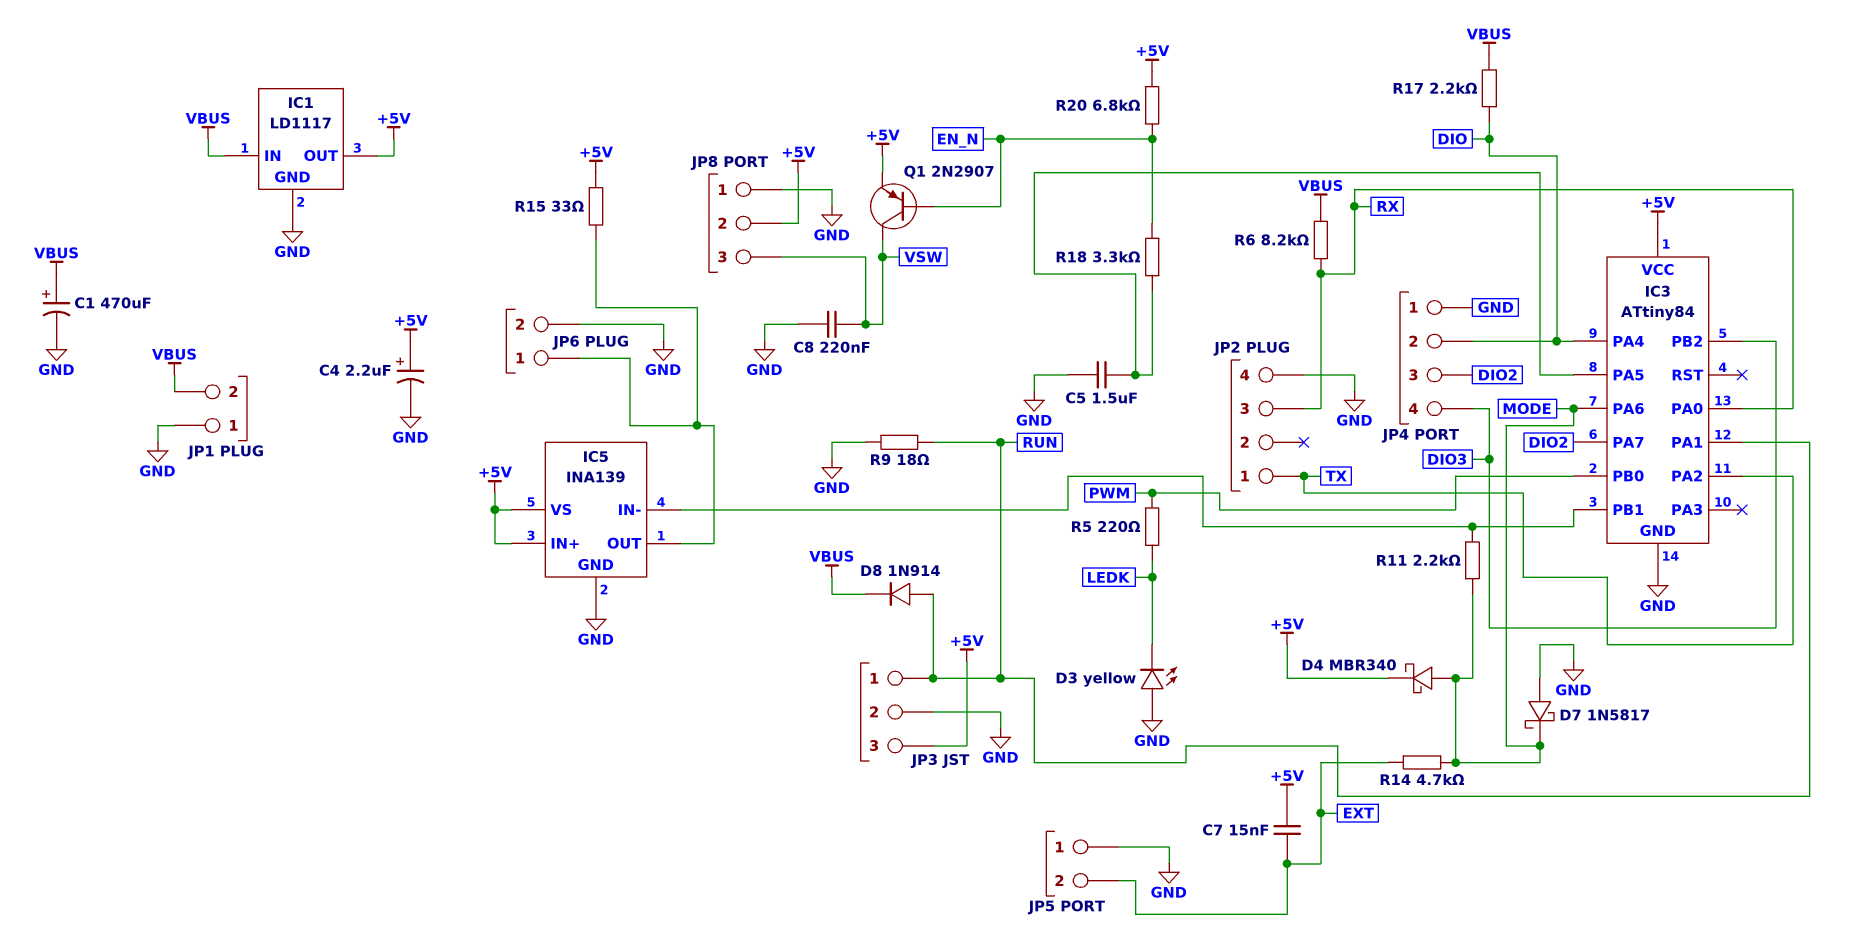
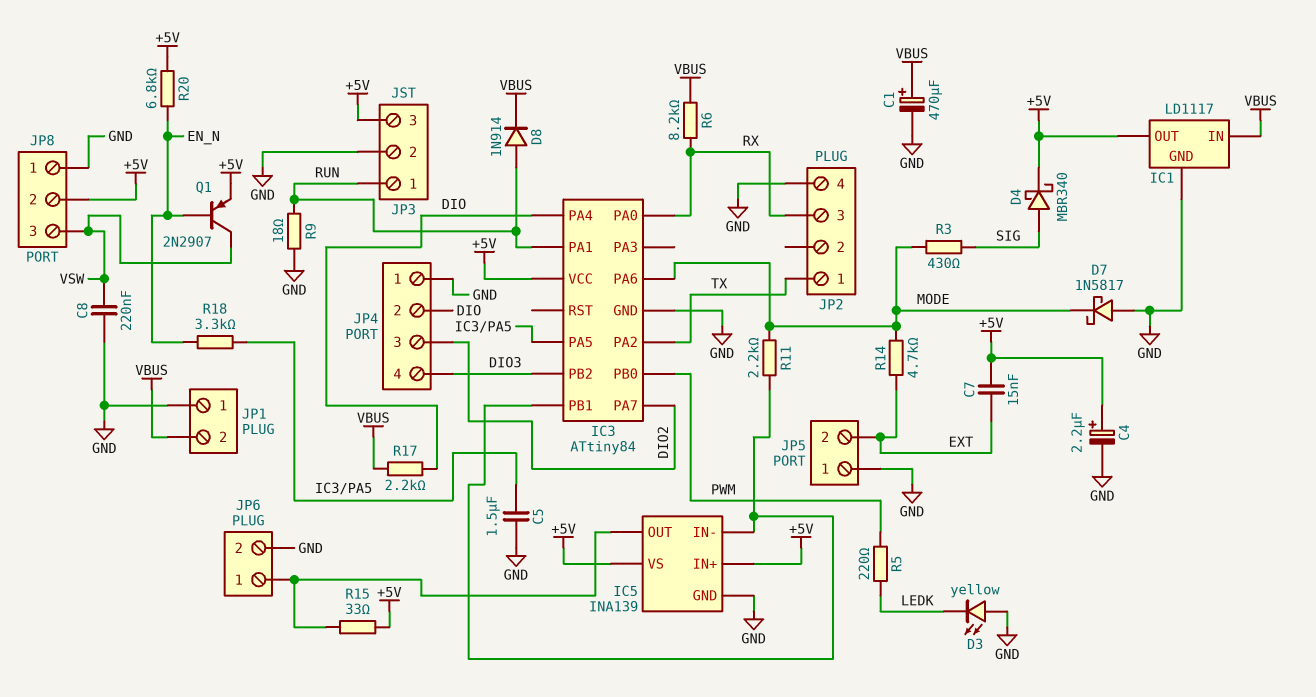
D4: schottky MBR340 (A MODE, K +5V) -> schottky MBR340 (A SIG, K +5V)
R3: none -> 430 (MODE, SIG)

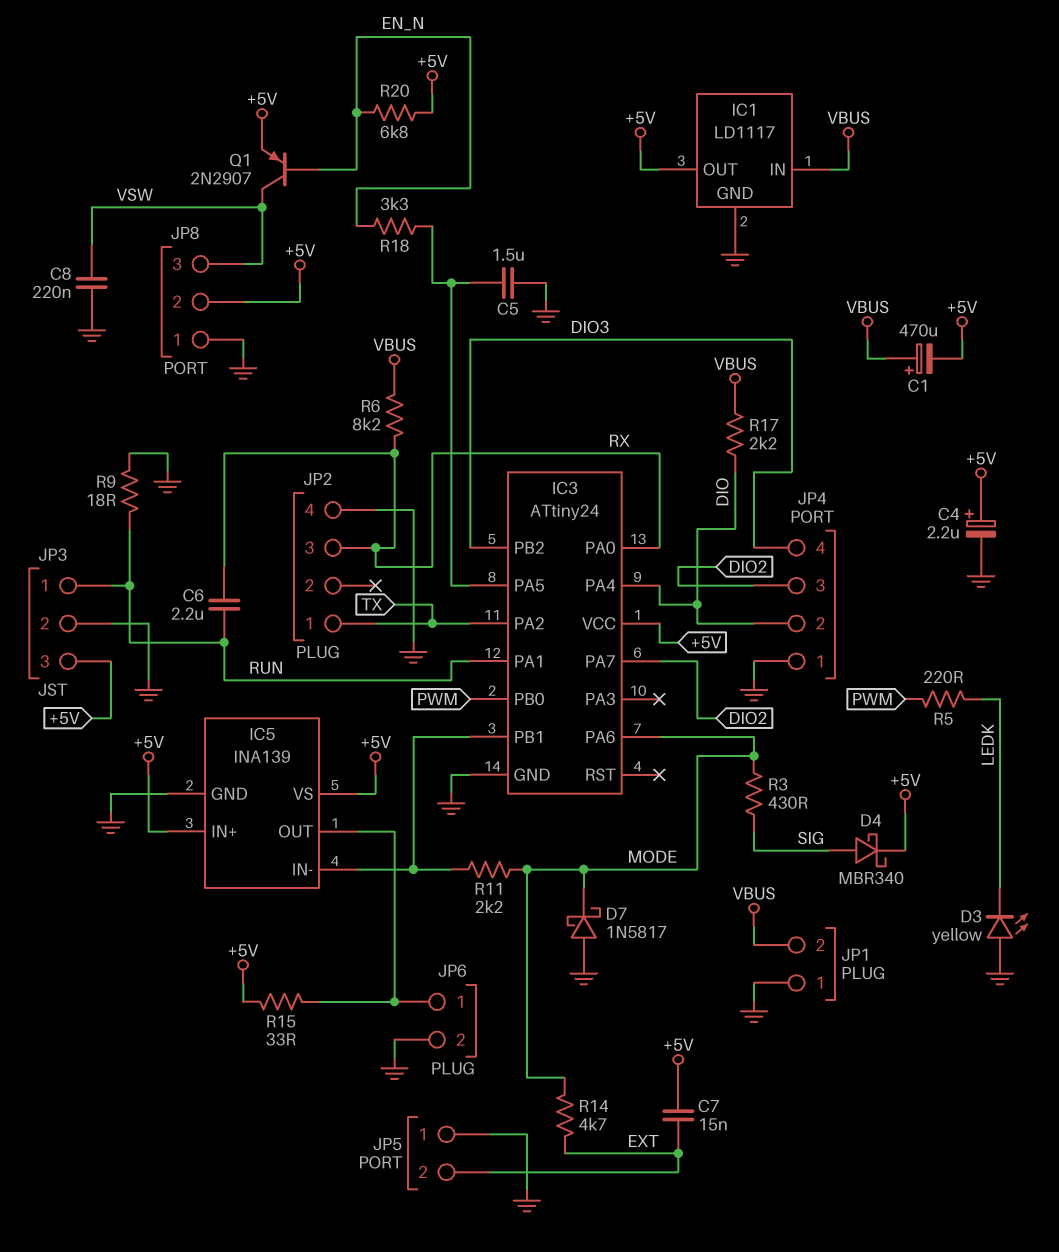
C1: 470uF (plus VBUS, minus GND) -> 470uF (plus VBUS, minus +5V)
C6: none -> 2.2uF (RUN, RX)
D8: diode 1N914 (A RUN, K VBUS) -> none
IC3: ATtiny84 -> ATtiny24

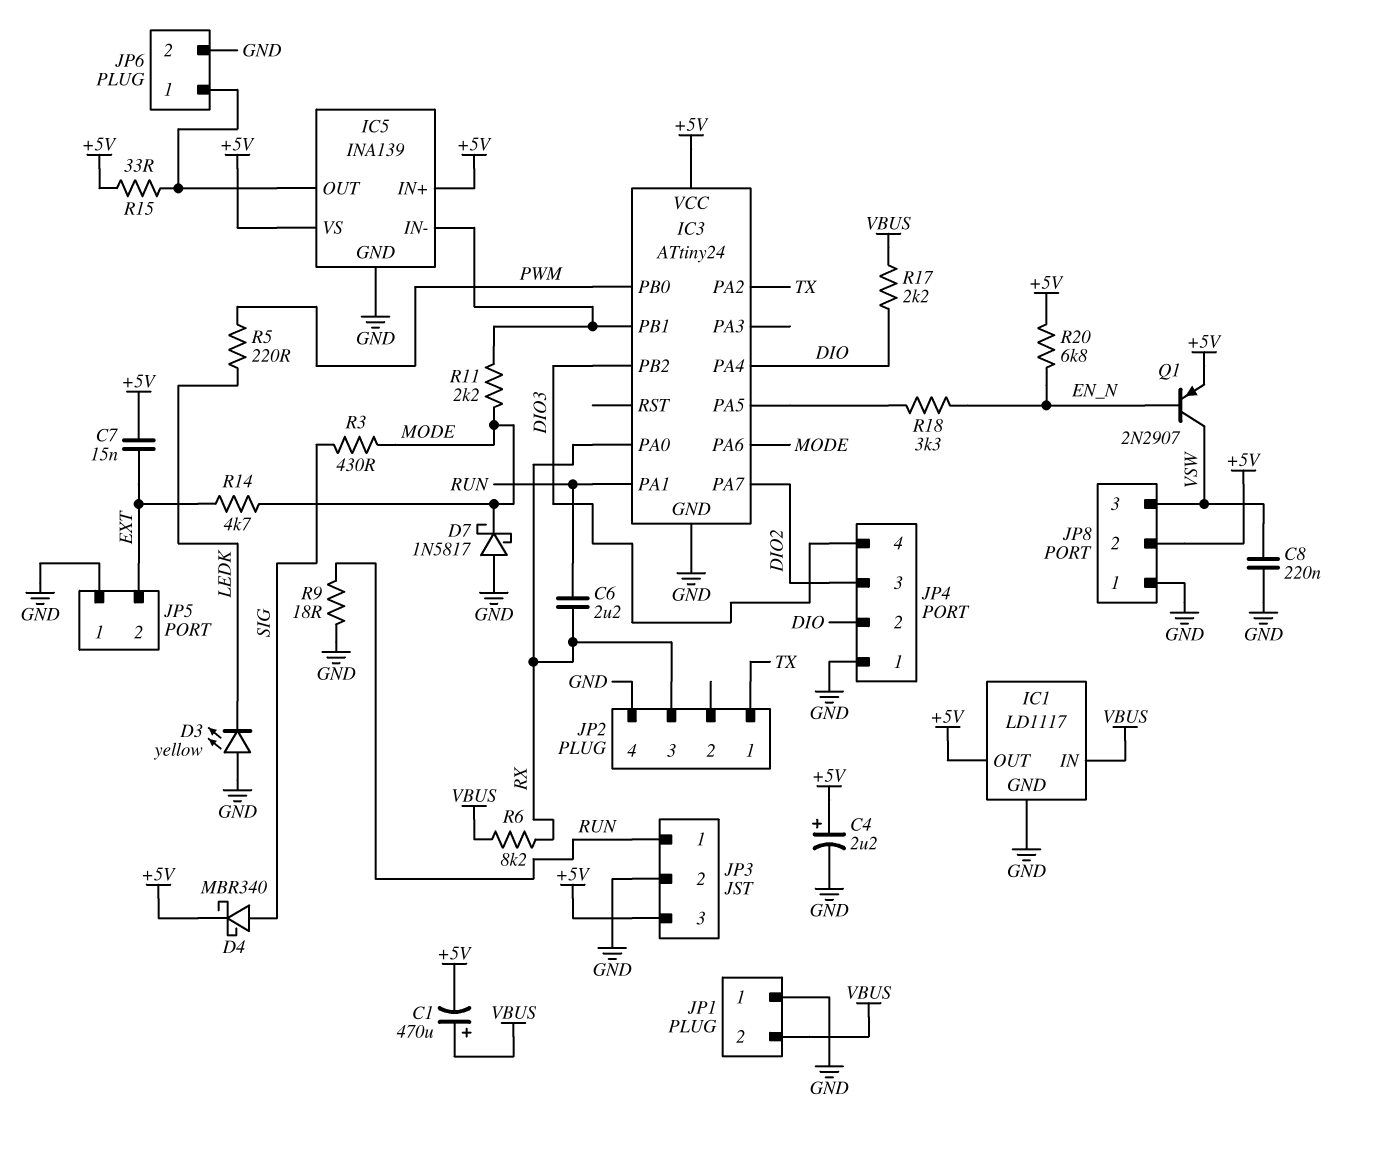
C5: 1.5uF (GND, IC3/PA5) -> none

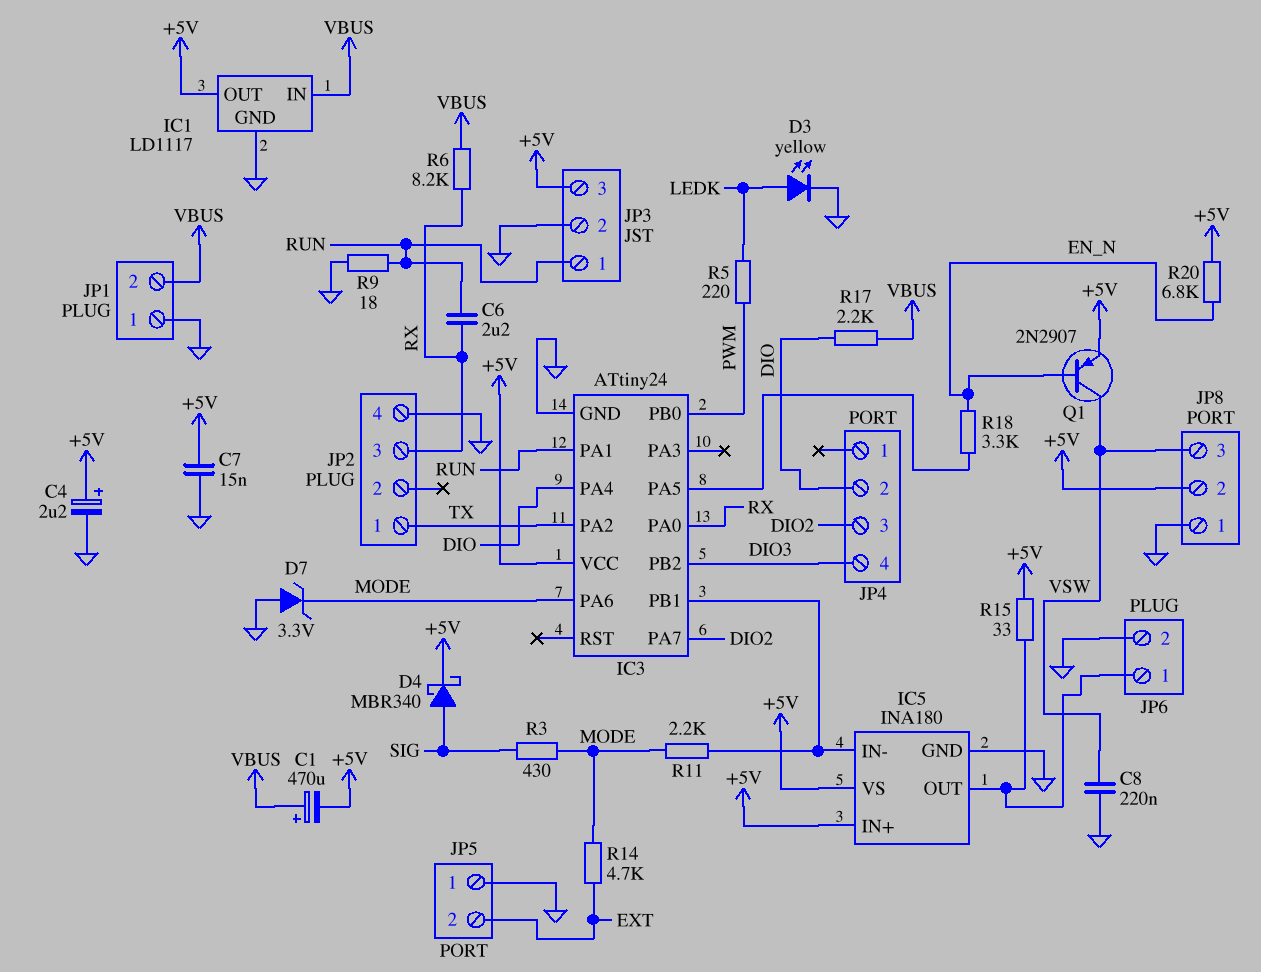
C7: 15nF (+5V, EXT) -> 15nF (+5V, GND)
D3: LED yellow (A GND, K LEDK) -> LED yellow (A LEDK, K GND)
D7: schottky 1N5817 (A GND, K MODE) -> zener 3.3V (A GND, K MODE)
IC5: INA139 -> INA180
JP4 pin 1: GND -> none

